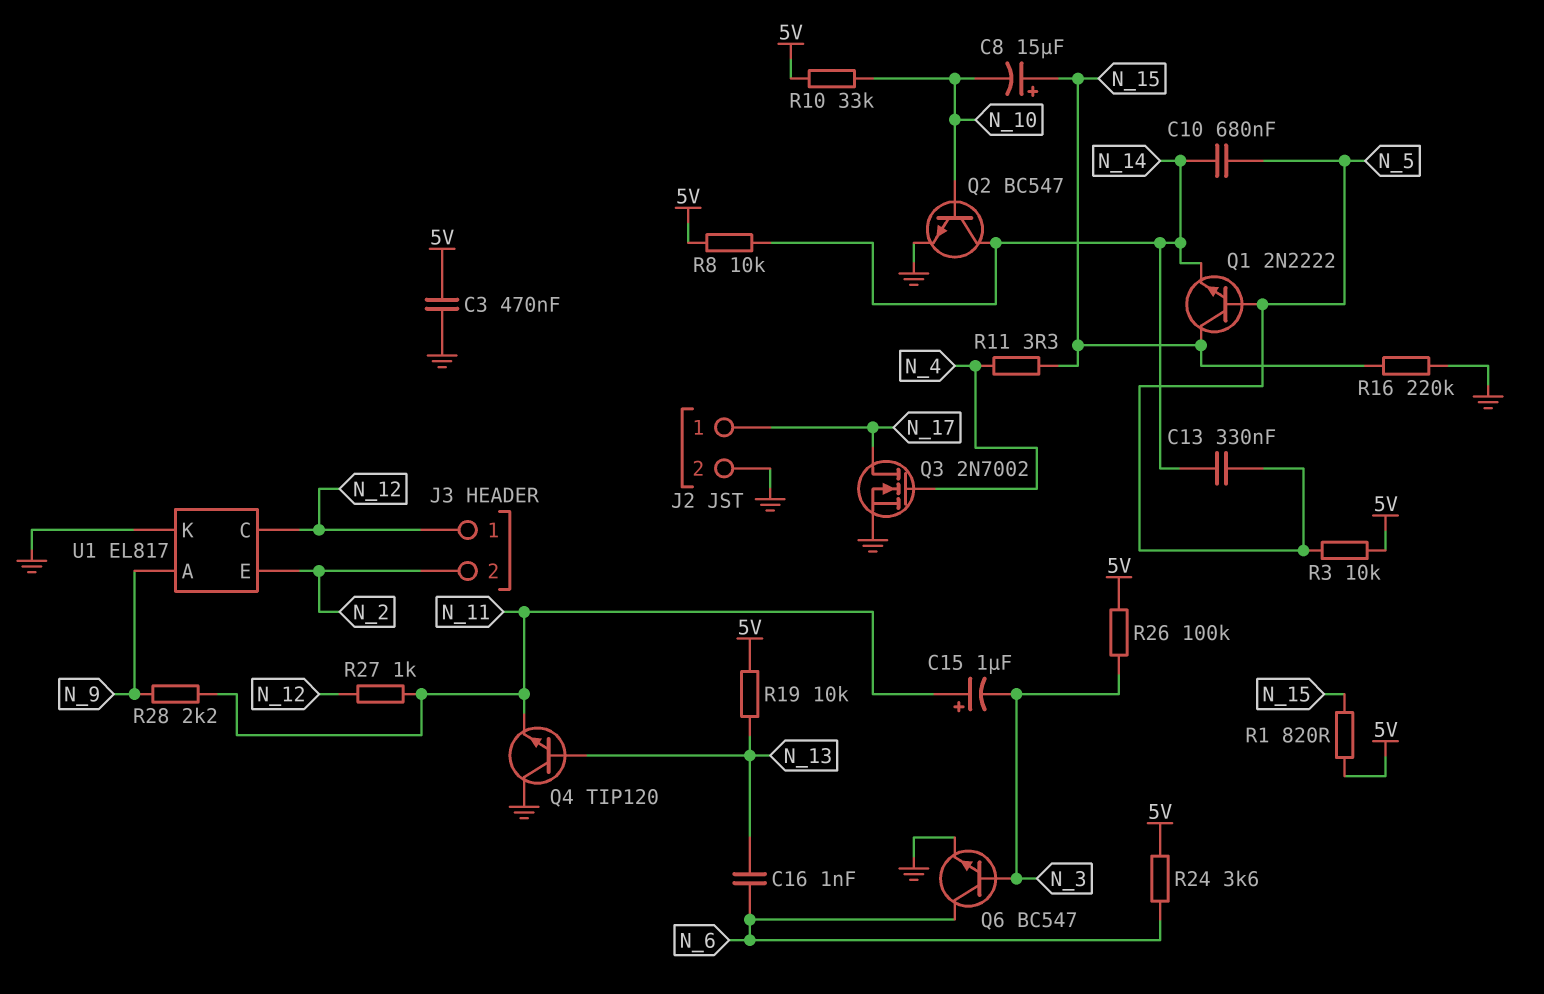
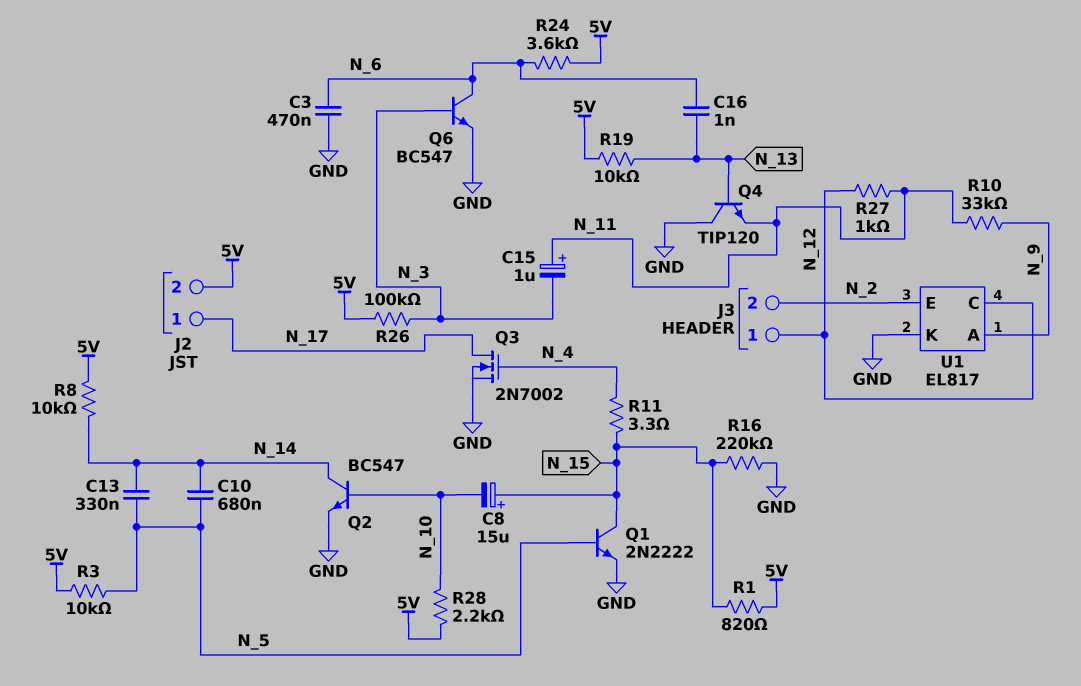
C3: 470nF (5V, GND) -> 470nF (GND, N_6)
J2 pin 2: GND -> 5V
Q1: NPN 2N2222 (B N_5, C N_15, E N_14) -> NPN 2N2222 (B N_5, C N_15, E GND)
R10: 33k (5V, N_10) -> 33k (N_9, N_11)
R28: 2.2k (N_9, N_11) -> 2.2k (5V, N_10)

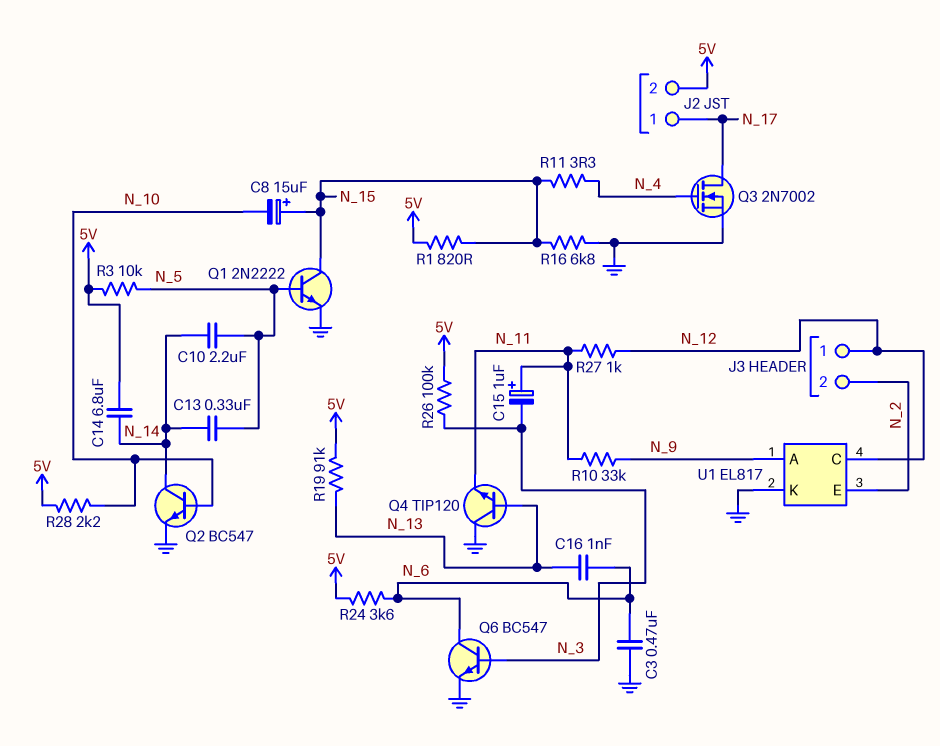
C10: 680nF (N_5, N_14) -> 2.2uF (N_5, N_14)
C14: none -> 6.8uF (5V, N_14)
R8: 10k (5V, N_14) -> none
R16: 220k (GND, N_15) -> 6.8k (GND, N_15)
R19: 10k (5V, N_13) -> 91k (5V, N_13)

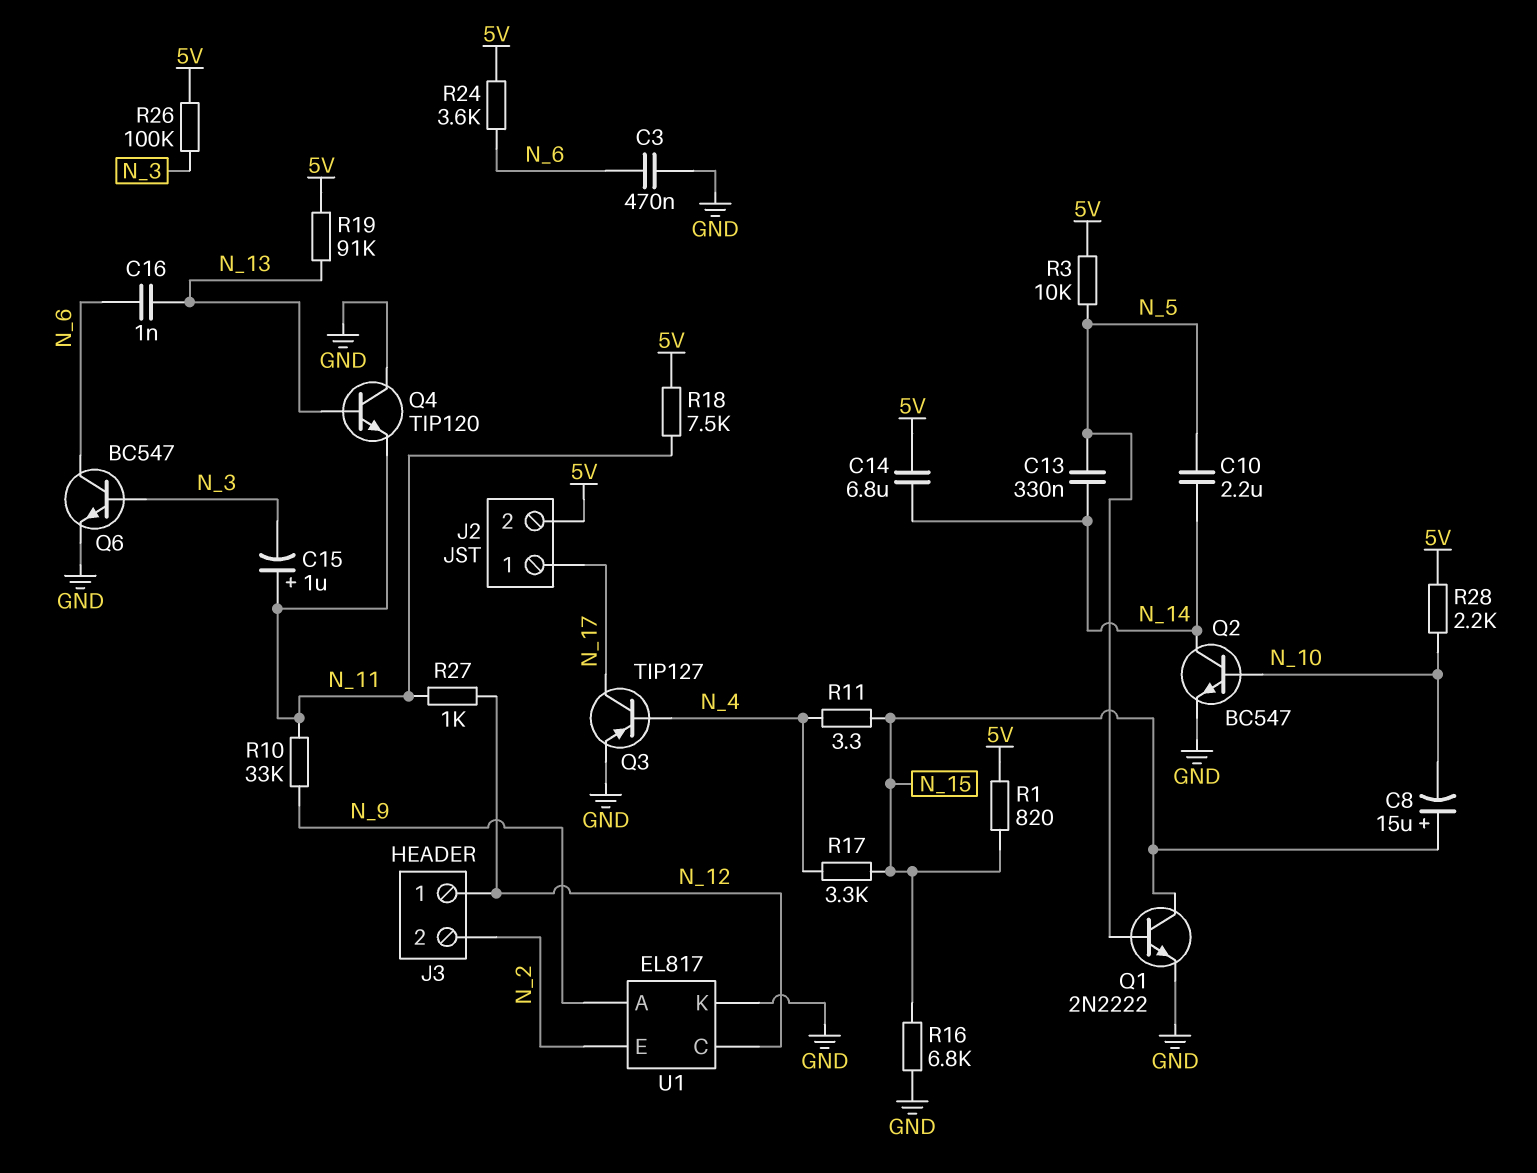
Q3: NMOS 2N7002 (G N_4, D N_17, S GND) -> PNP TIP127 (B N_4, C N_17, E GND)
R17: none -> 3.3k (N_4, N_15)
R18: none -> 7.5k (5V, N_11)

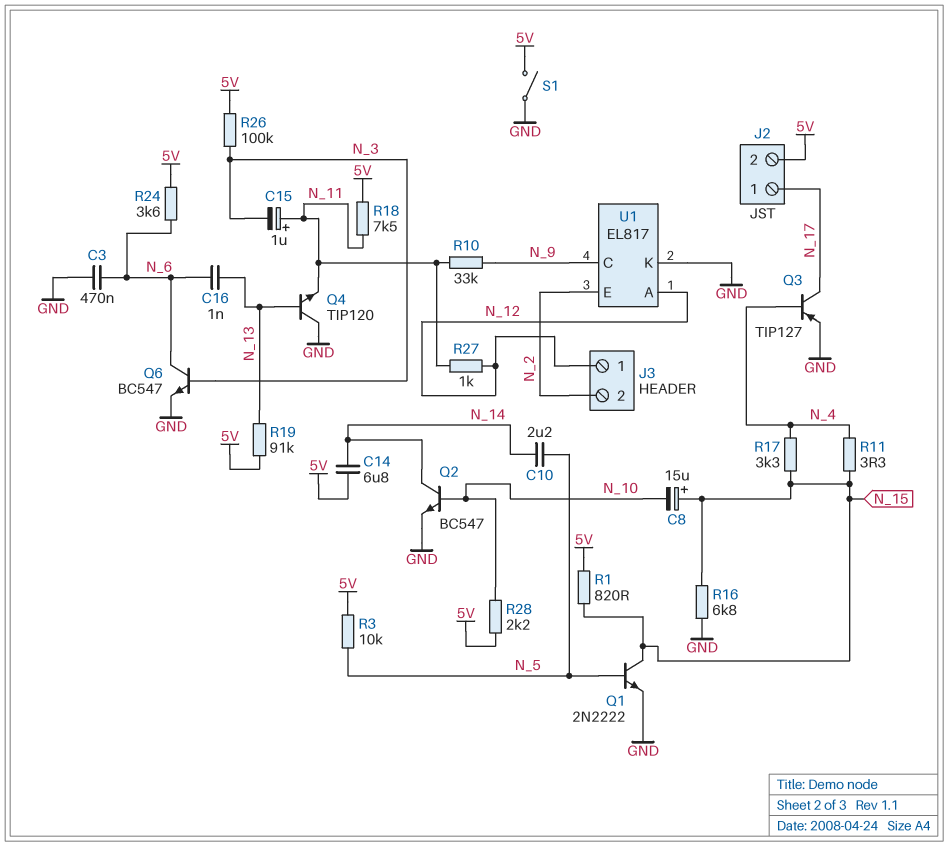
C13: 330nF (N_5, N_14) -> none
S1: none -> switch (5V, GND)
U1 pin A: N_9 -> N_12
U1 pin C: N_12 -> N_9

